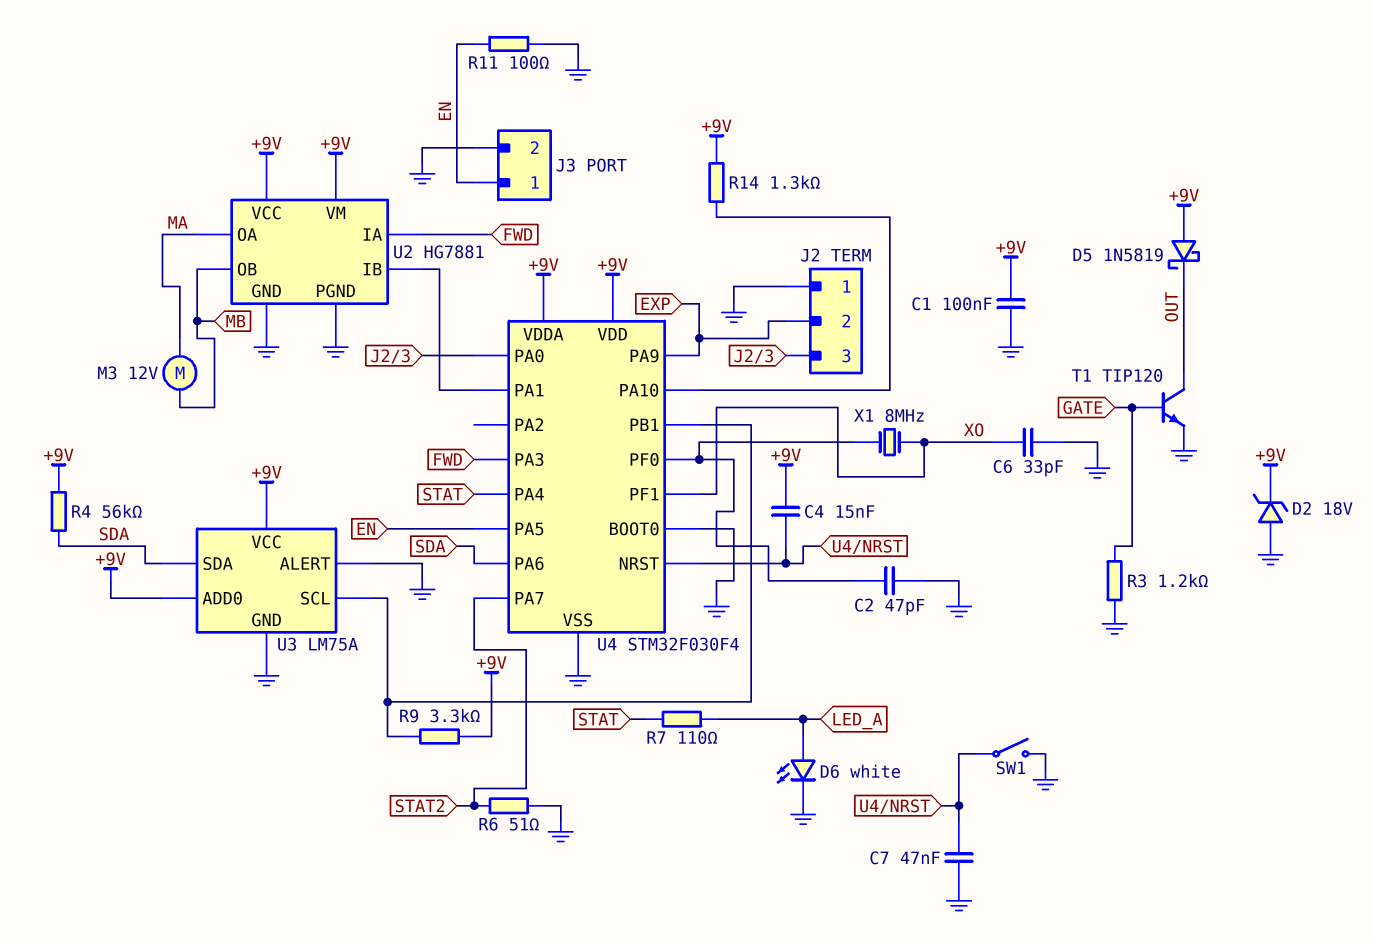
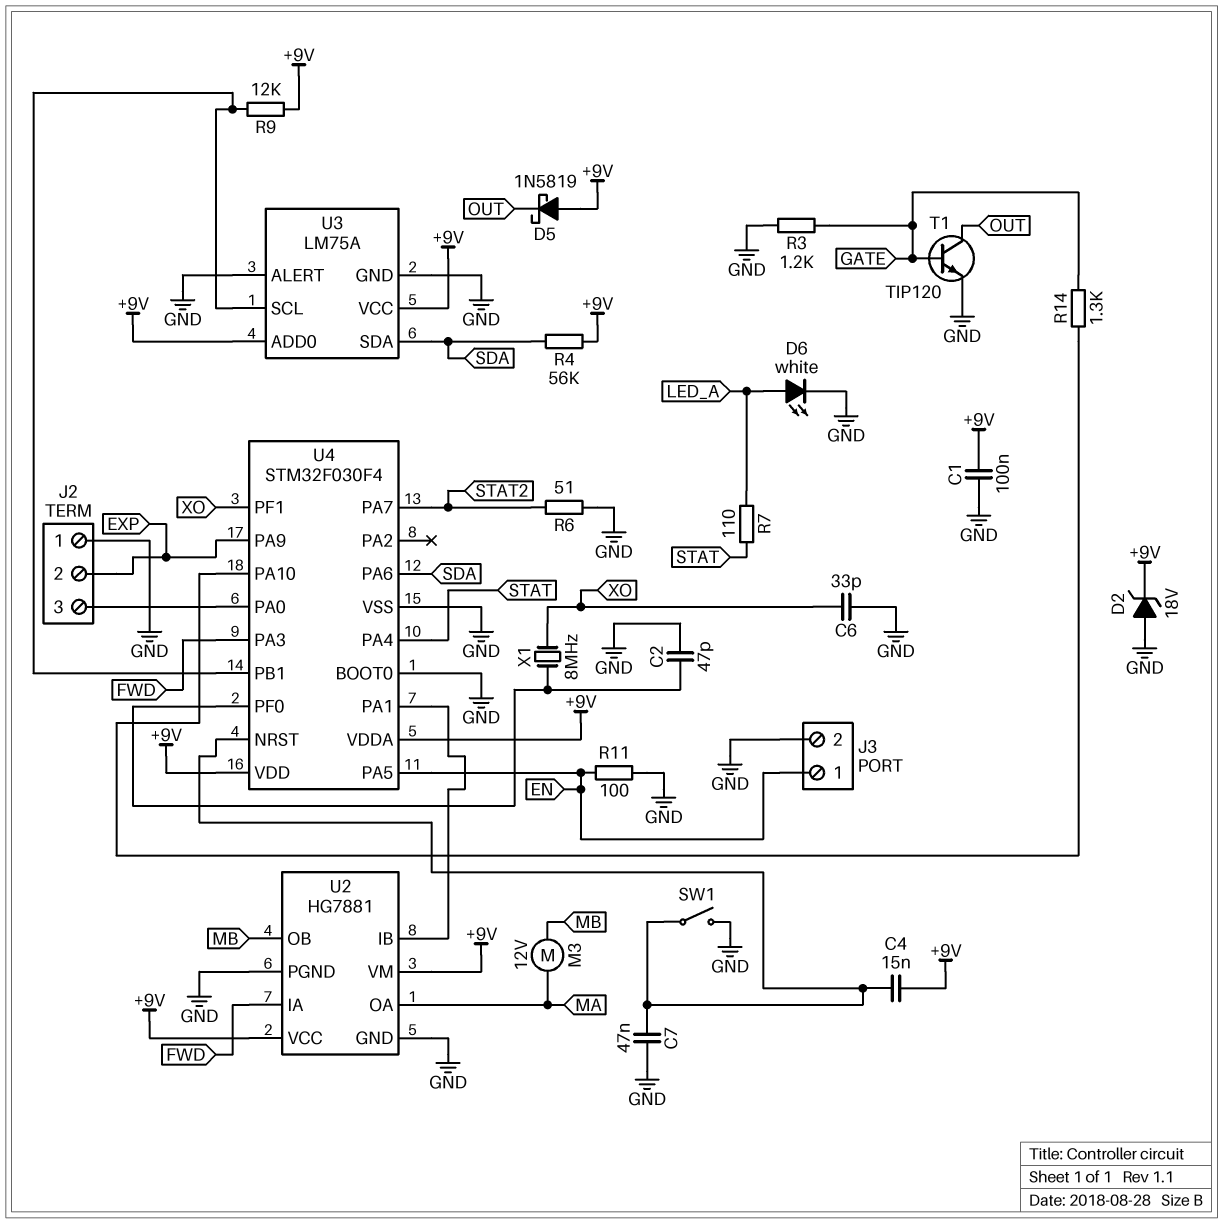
R9: 3.3k (+9V, U3/SCL) -> 12k (+9V, U3/SCL)
R14: 1.3k (+9V, U4/PA10) -> 1.3k (GATE, U4/PA10)

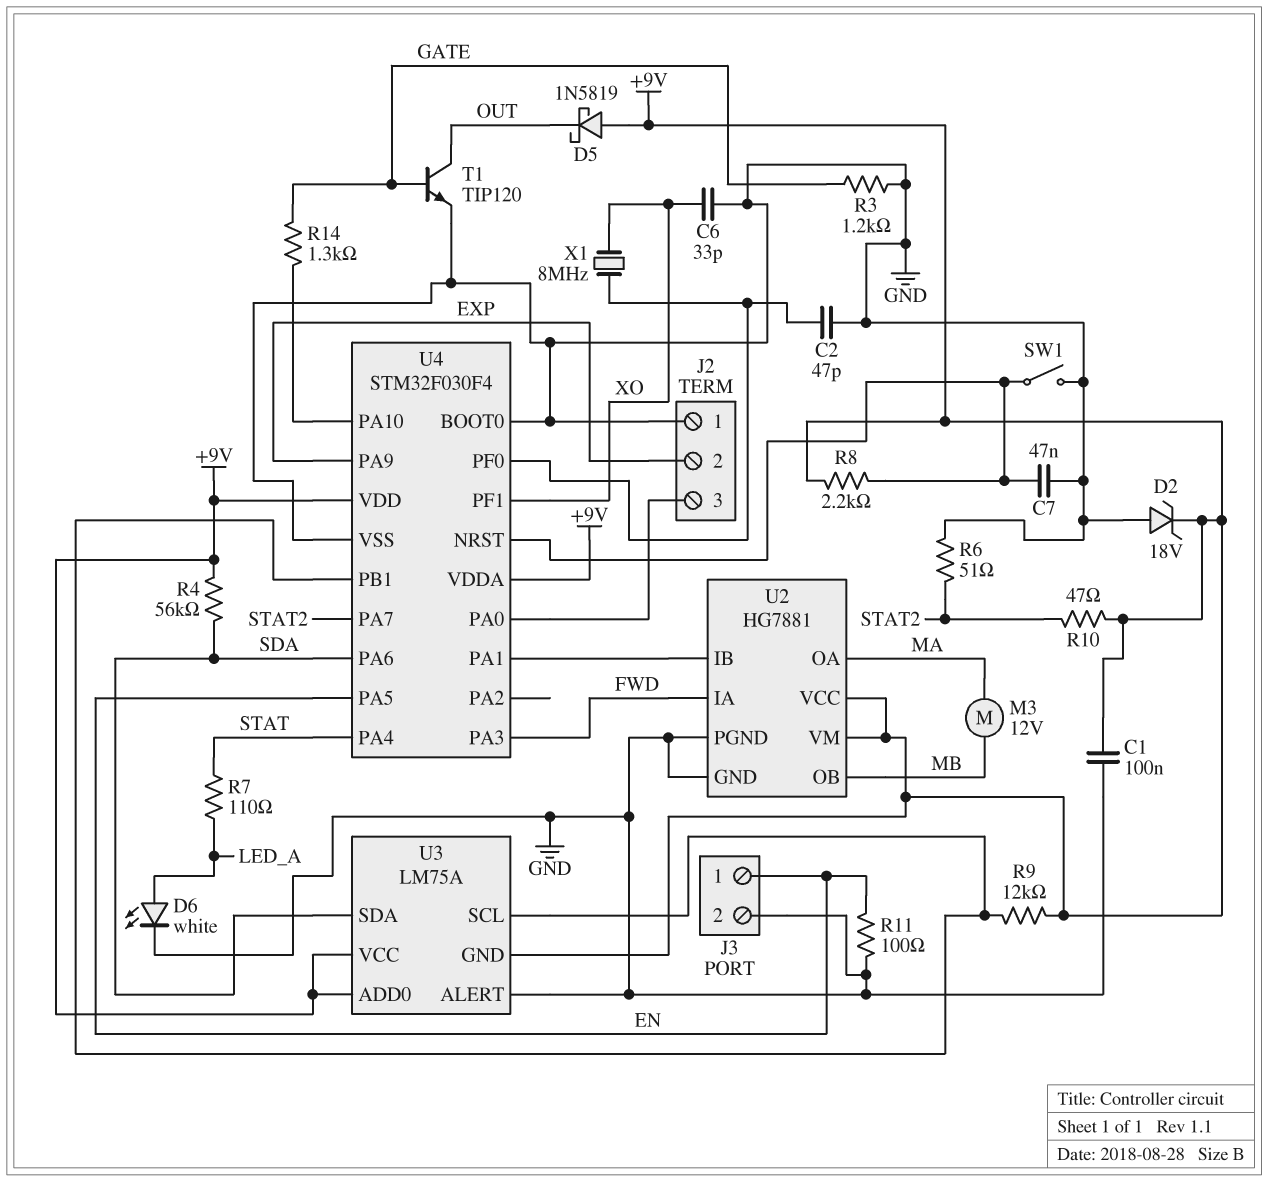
C4: 15nF (+9V, U4/NRST) -> none
R8: none -> 2.2k (+9V, U4/NRST)
R10: none -> 47 (+9V, STAT2)
U3 pin GND: GND -> +9V

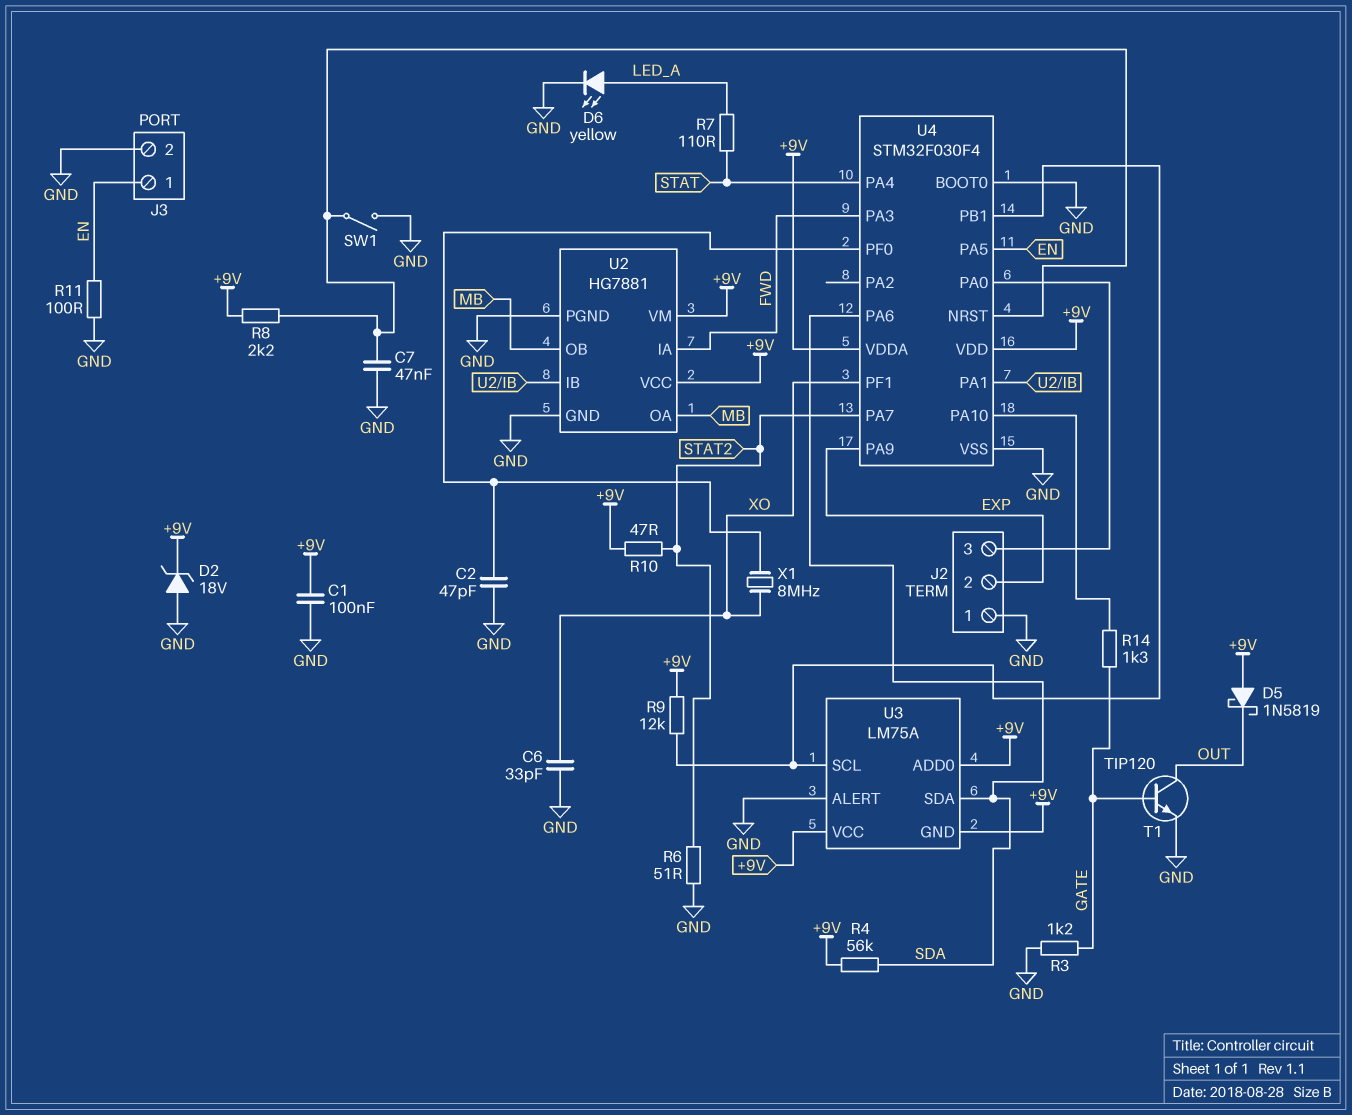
D6: LED white (A LED_A, K GND) -> LED yellow (A LED_A, K GND)
M3: motor 12V (MA, MB) -> none
U2 pin OA: MA -> MB

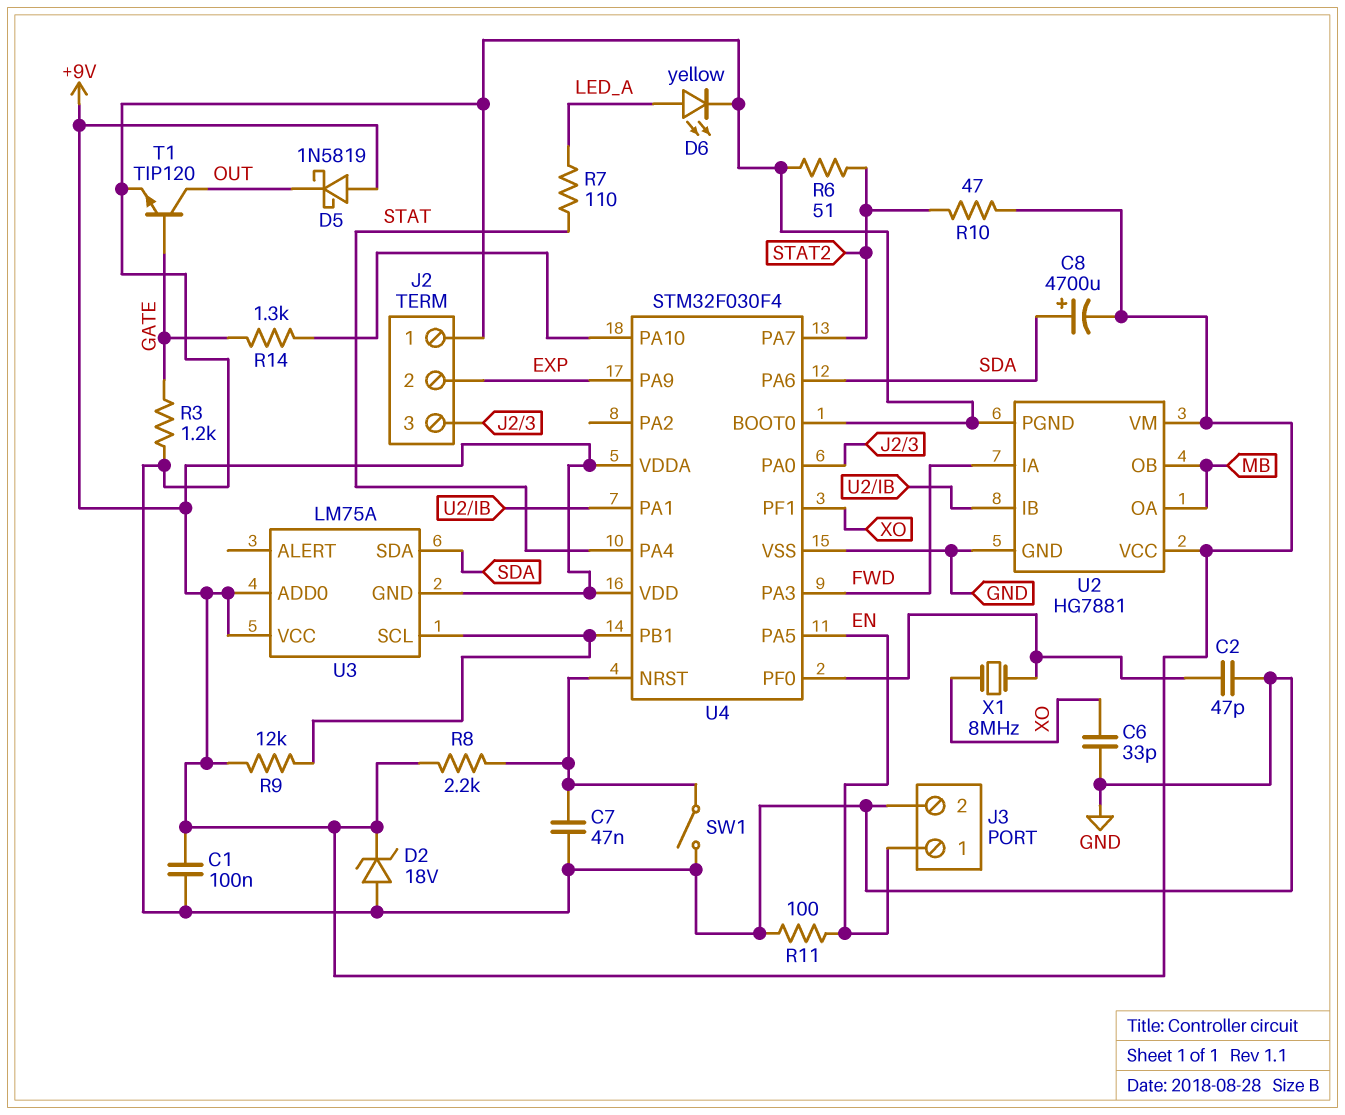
C8: none -> 4700uF (plus SDA, minus +9V)
R4: 56k (+9V, SDA) -> none
U3 pin ALERT: GND -> none

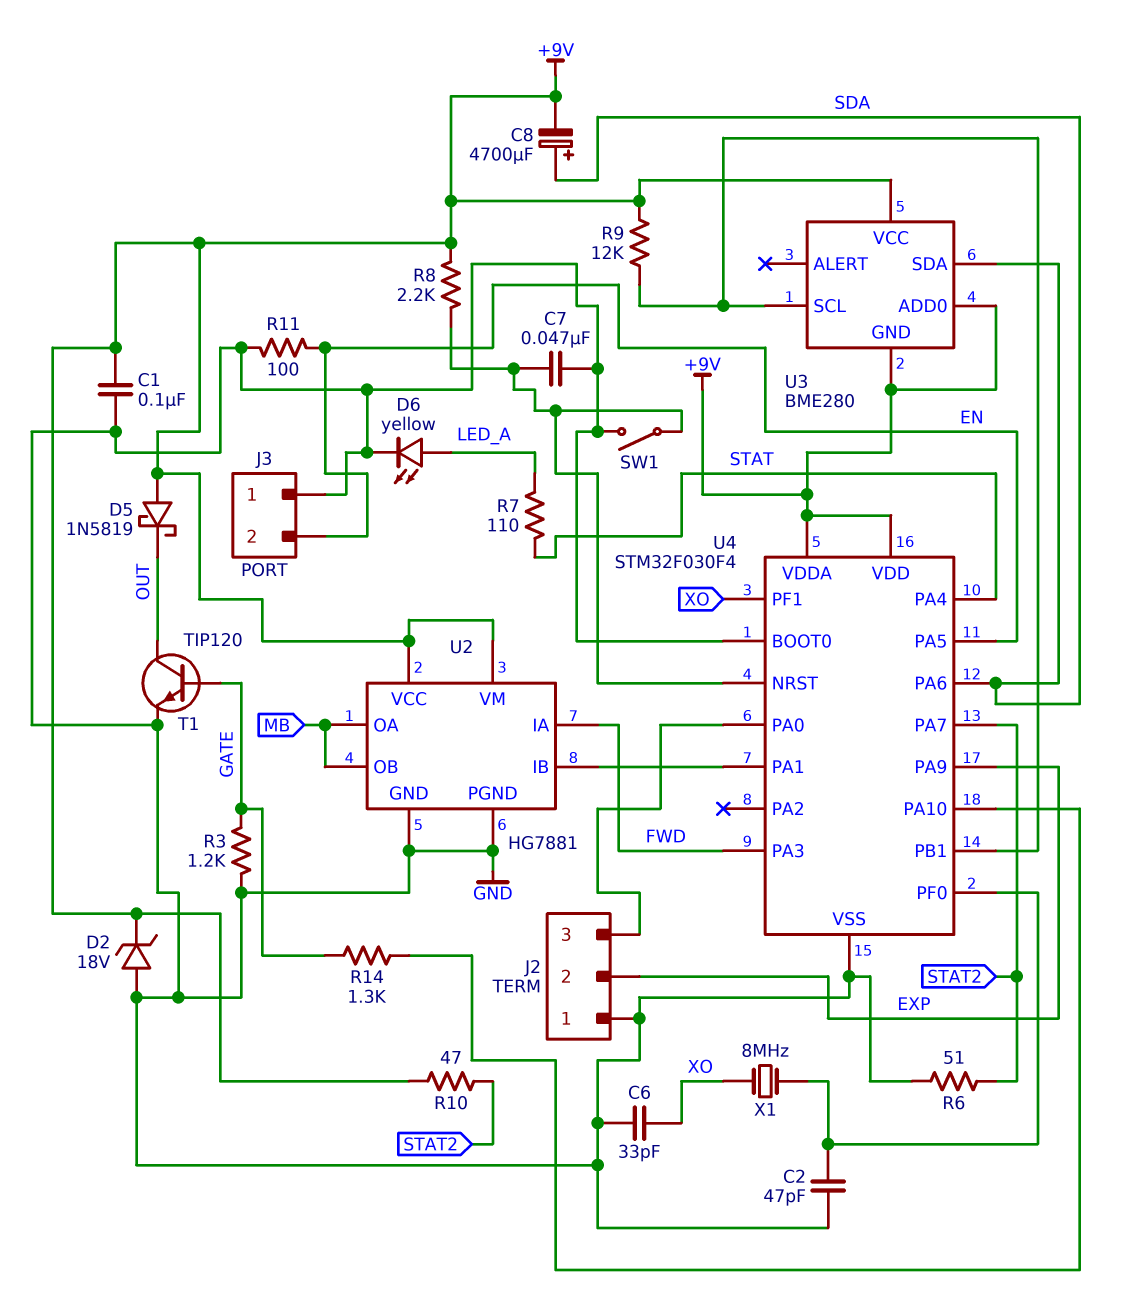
J3 pin 1: EN -> GND
J3 pin 2: GND -> EN
U3: LM75A -> BME280

